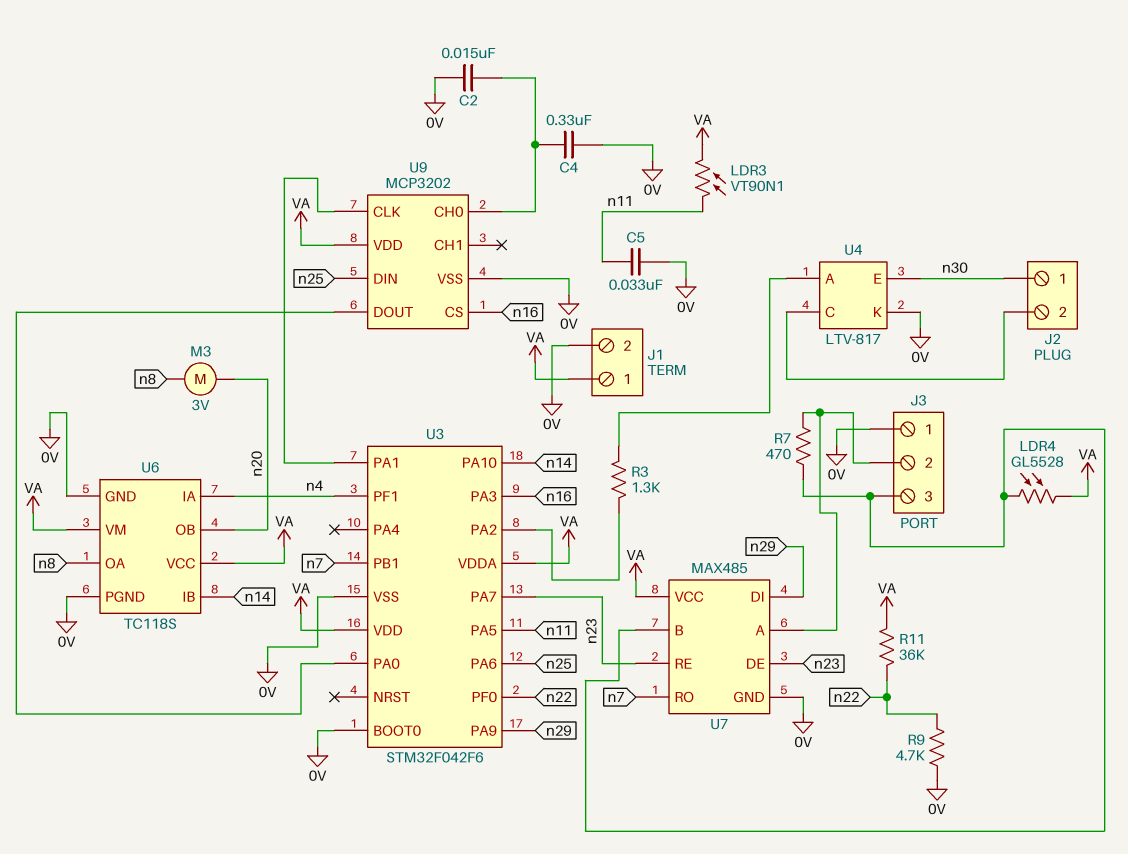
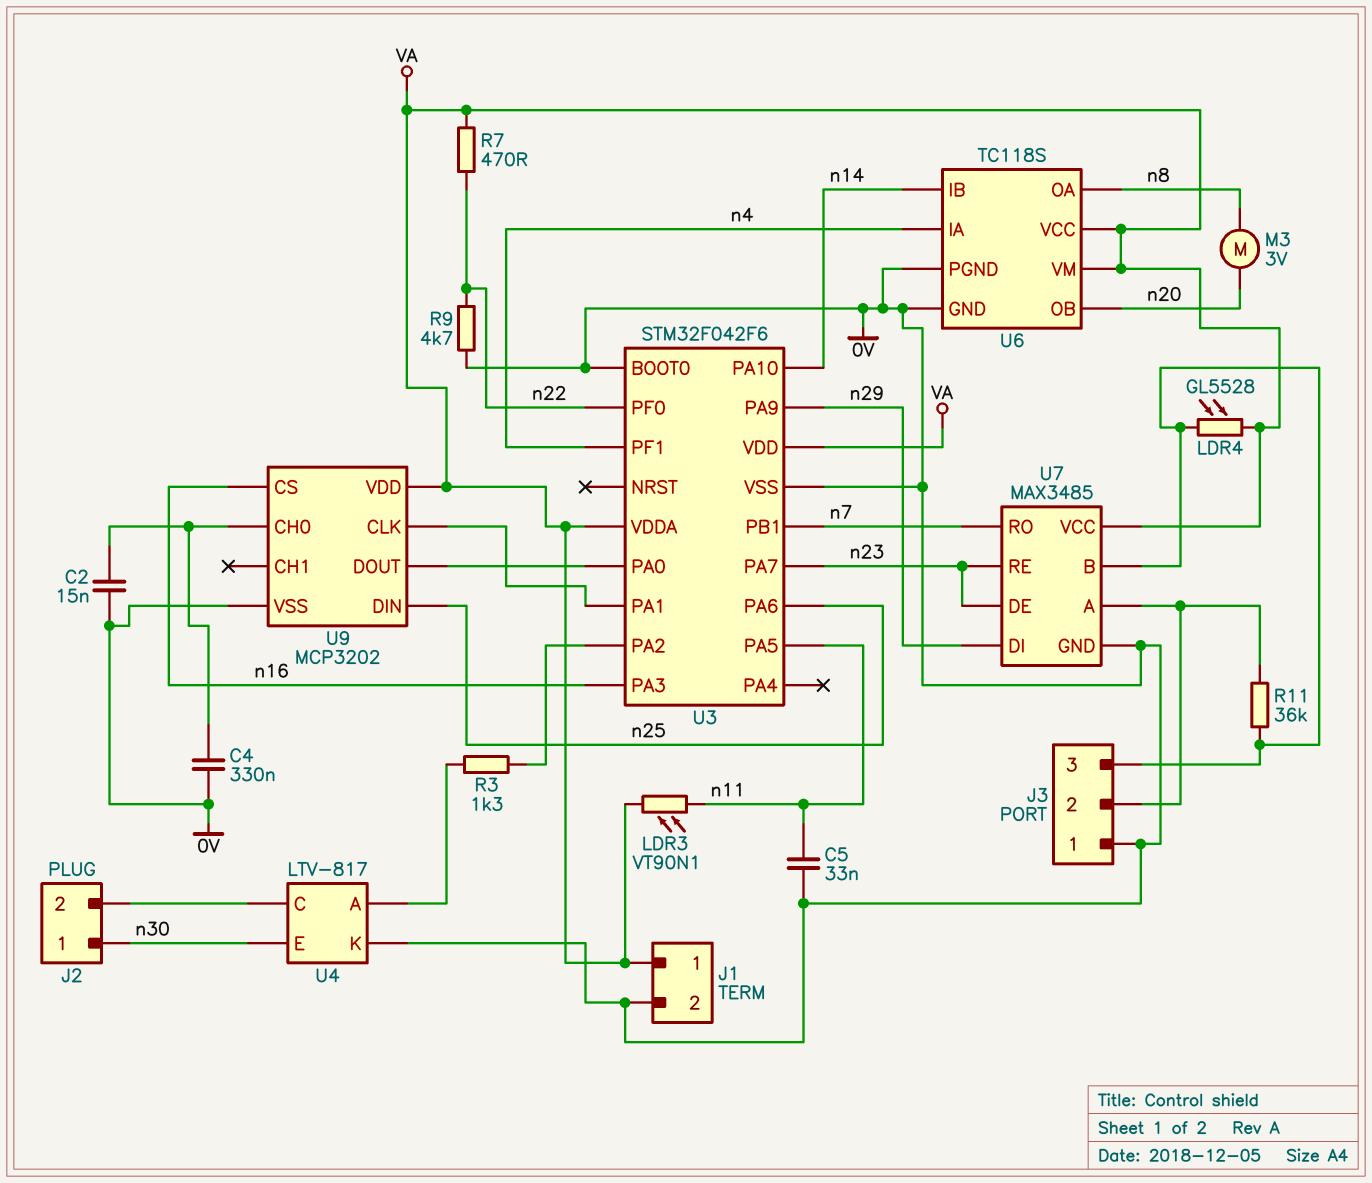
R7: 470 (J3/2, J3/3) -> 470 (VA, n22)
R11: 36k (VA, n22) -> 36k (J3/2, J3/3)
U7: MAX485 -> MAX3485

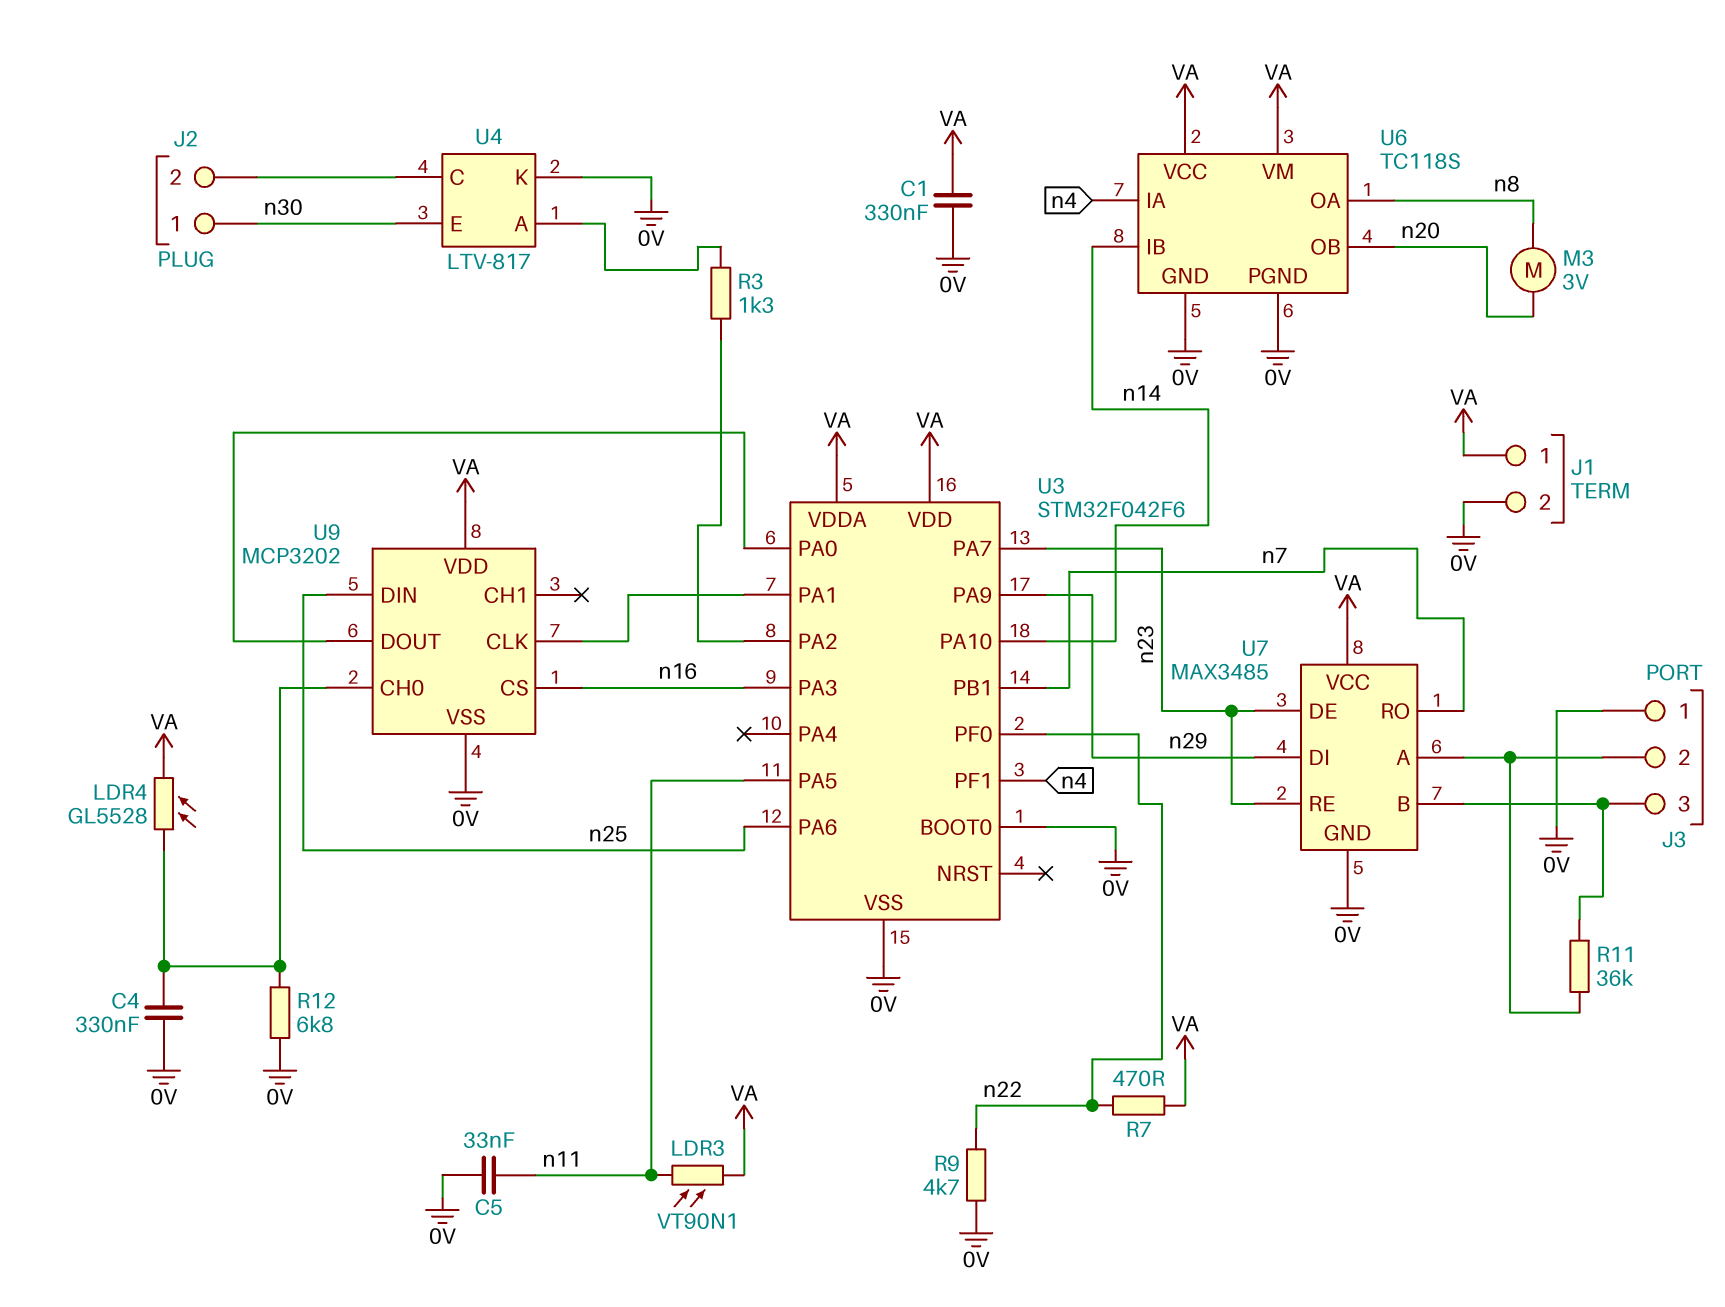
C1: none -> 330nF (0V, VA)
C2: 15nF (0V, U9/CH0) -> none
LDR4: GL5528 (J3/3, VA) -> GL5528 (U9/CH0, VA)
R12: none -> 6.8k (0V, U9/CH0)

